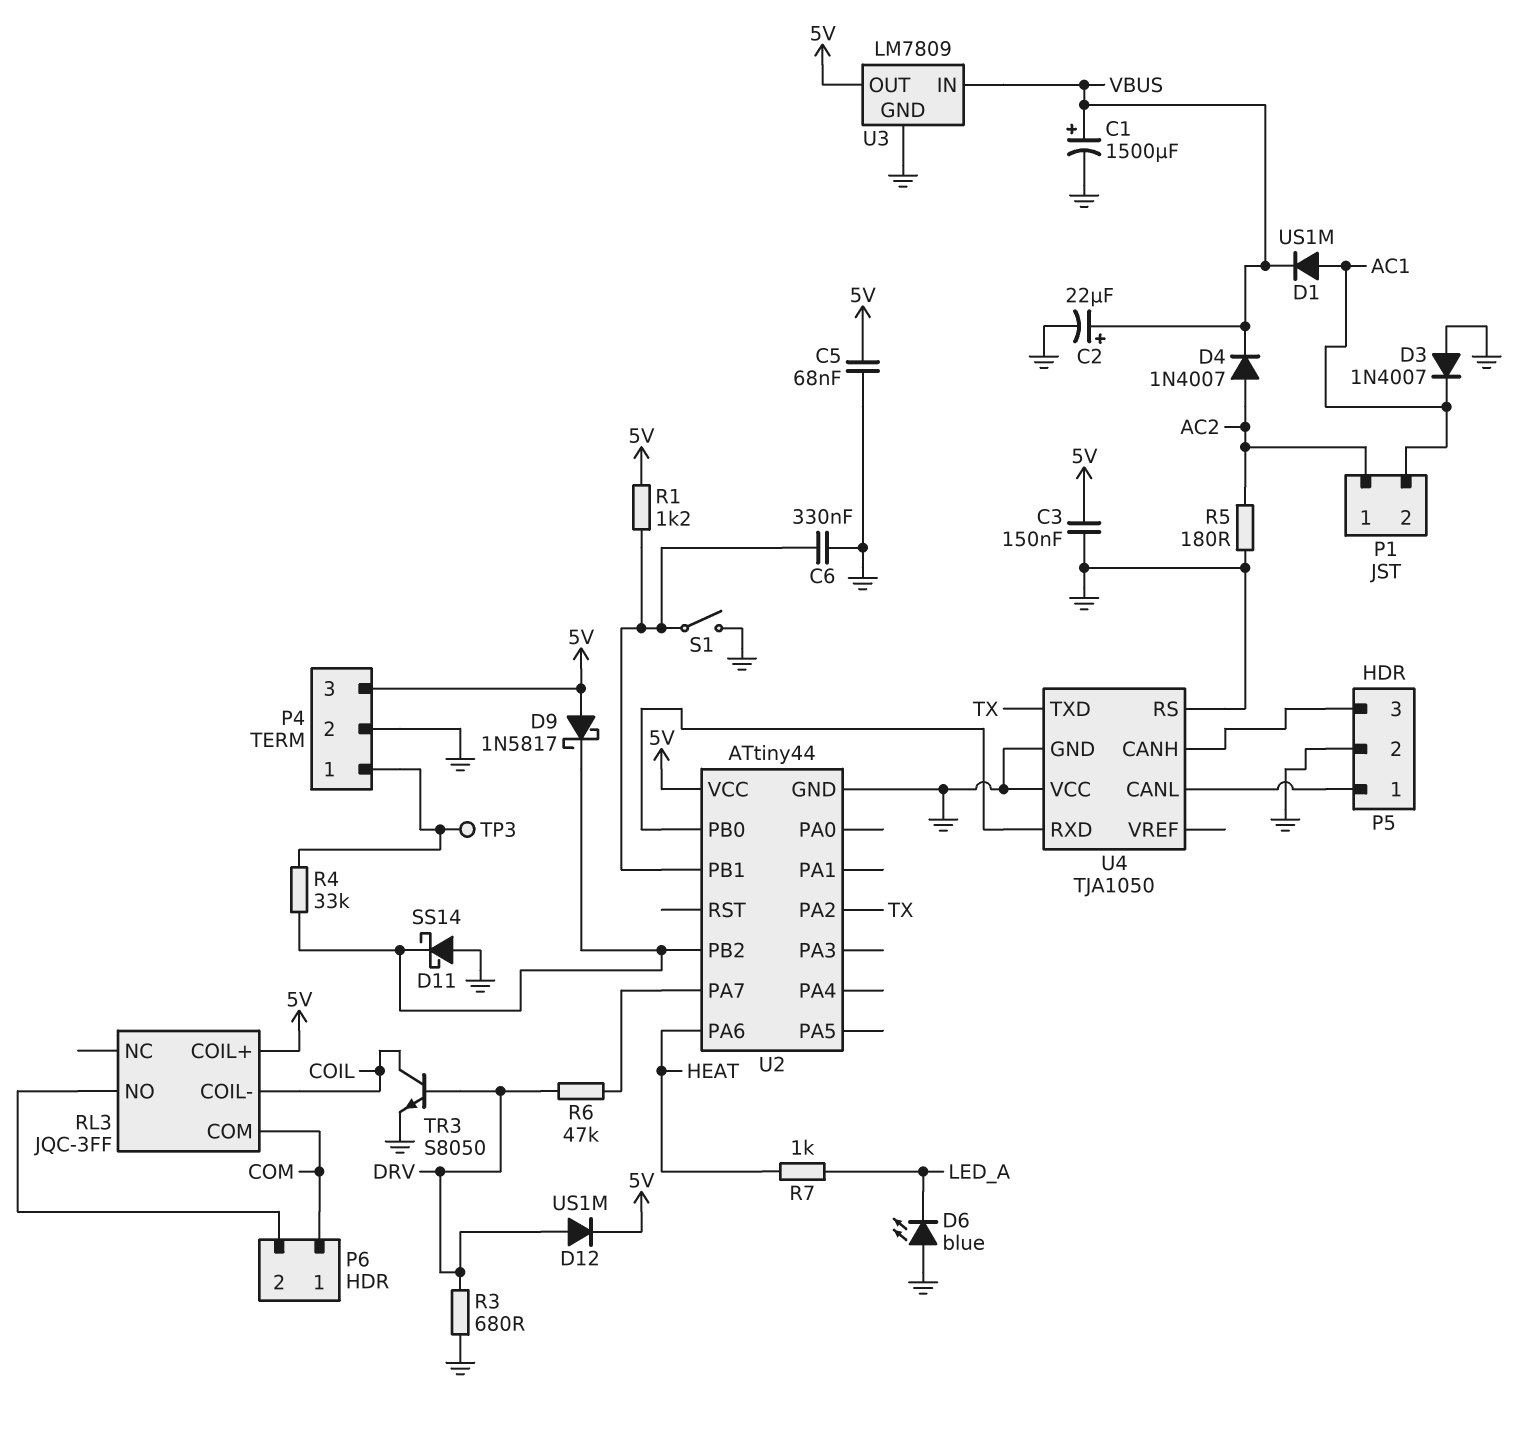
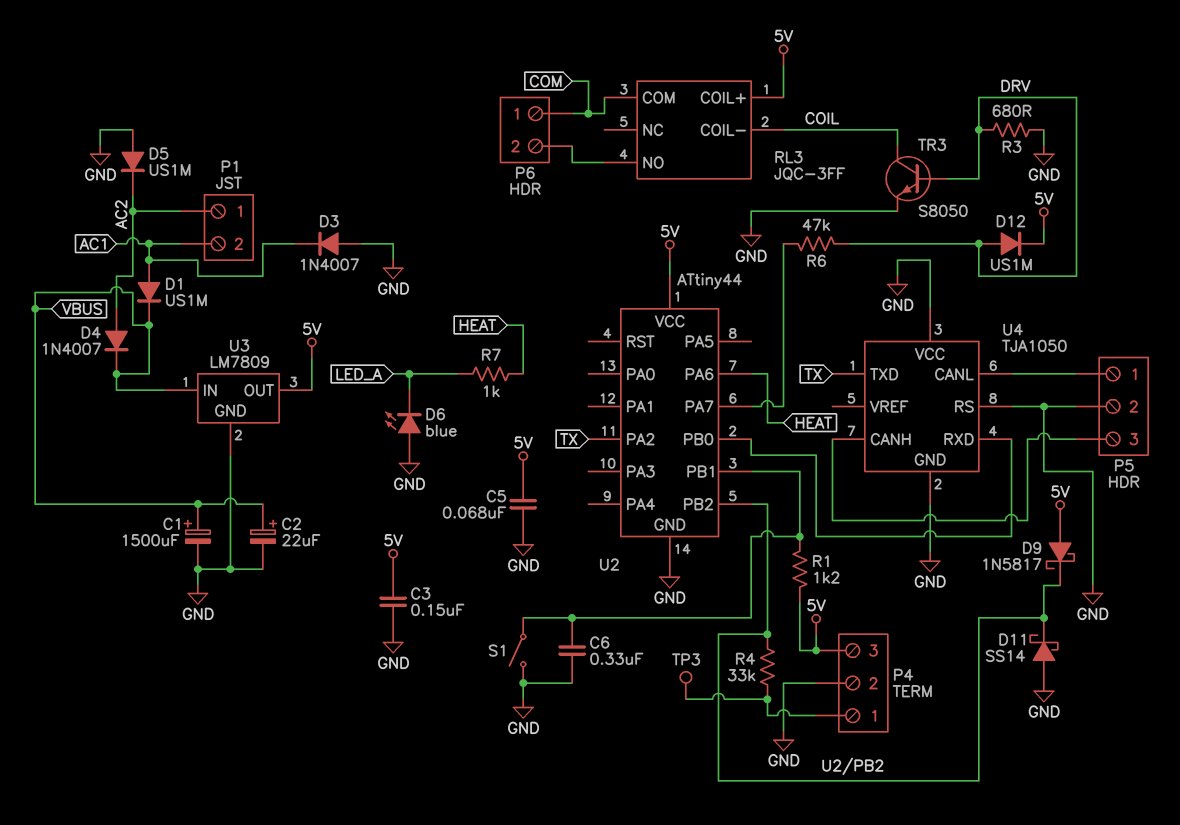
D5: none -> diode US1M (A GND, K AC2)
R5: 180 (AC2, GND) -> none

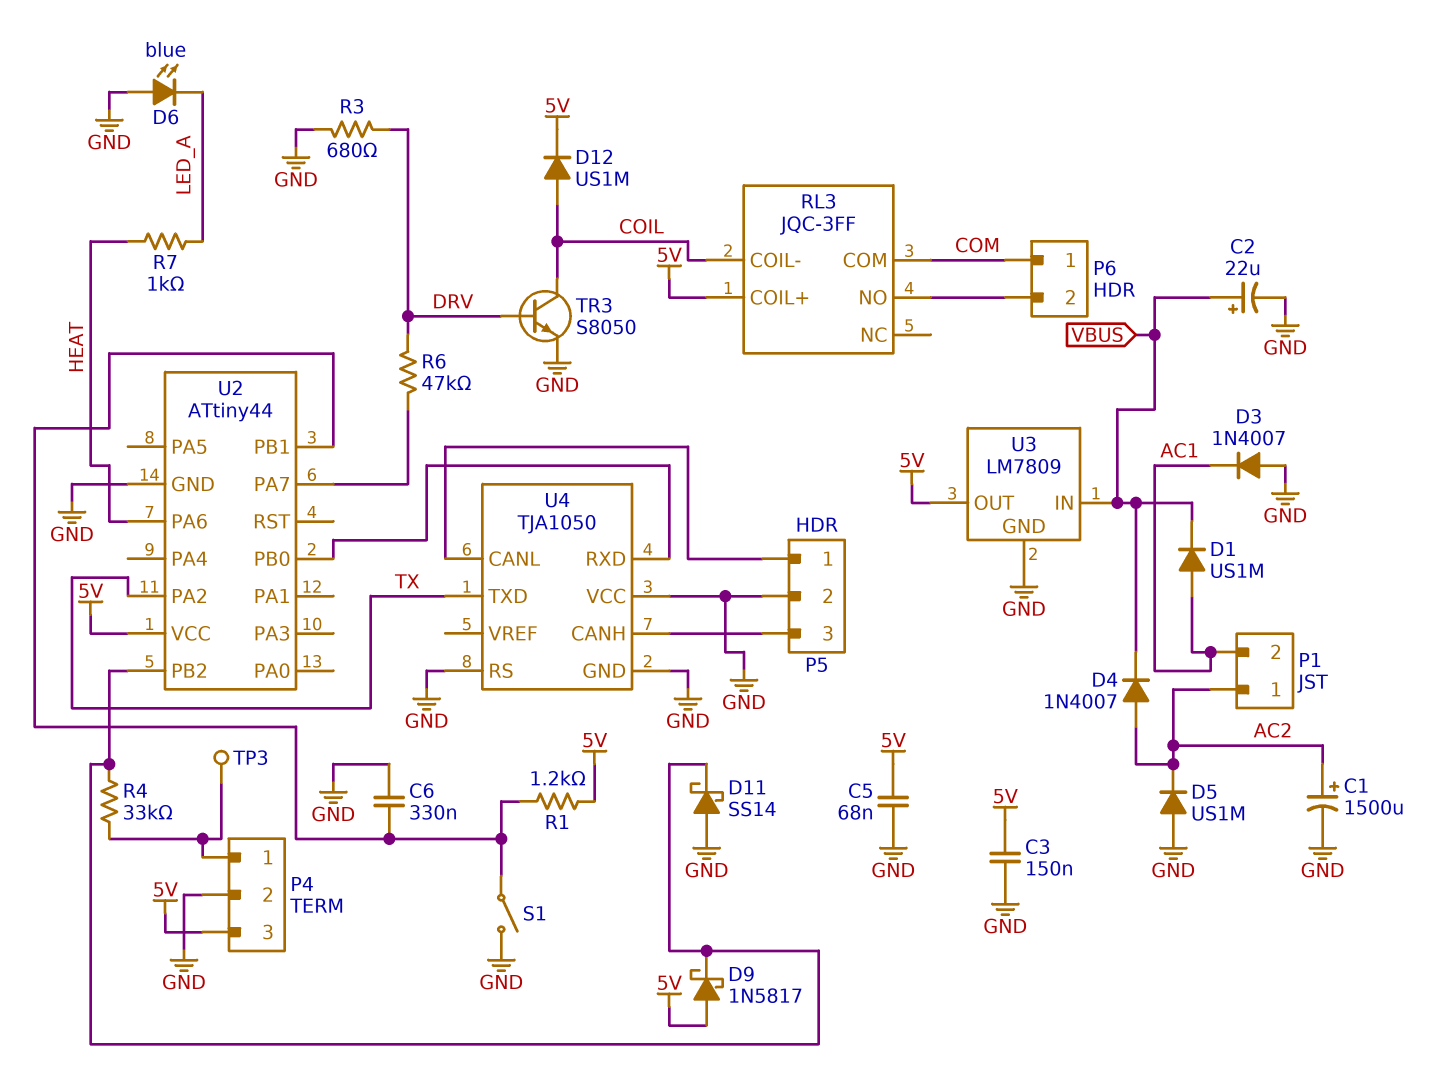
C1: 1500uF (plus VBUS, minus GND) -> 1500uF (plus AC2, minus GND)
D12: diode US1M (A DRV, K 5V) -> diode US1M (A COIL, K 5V)

